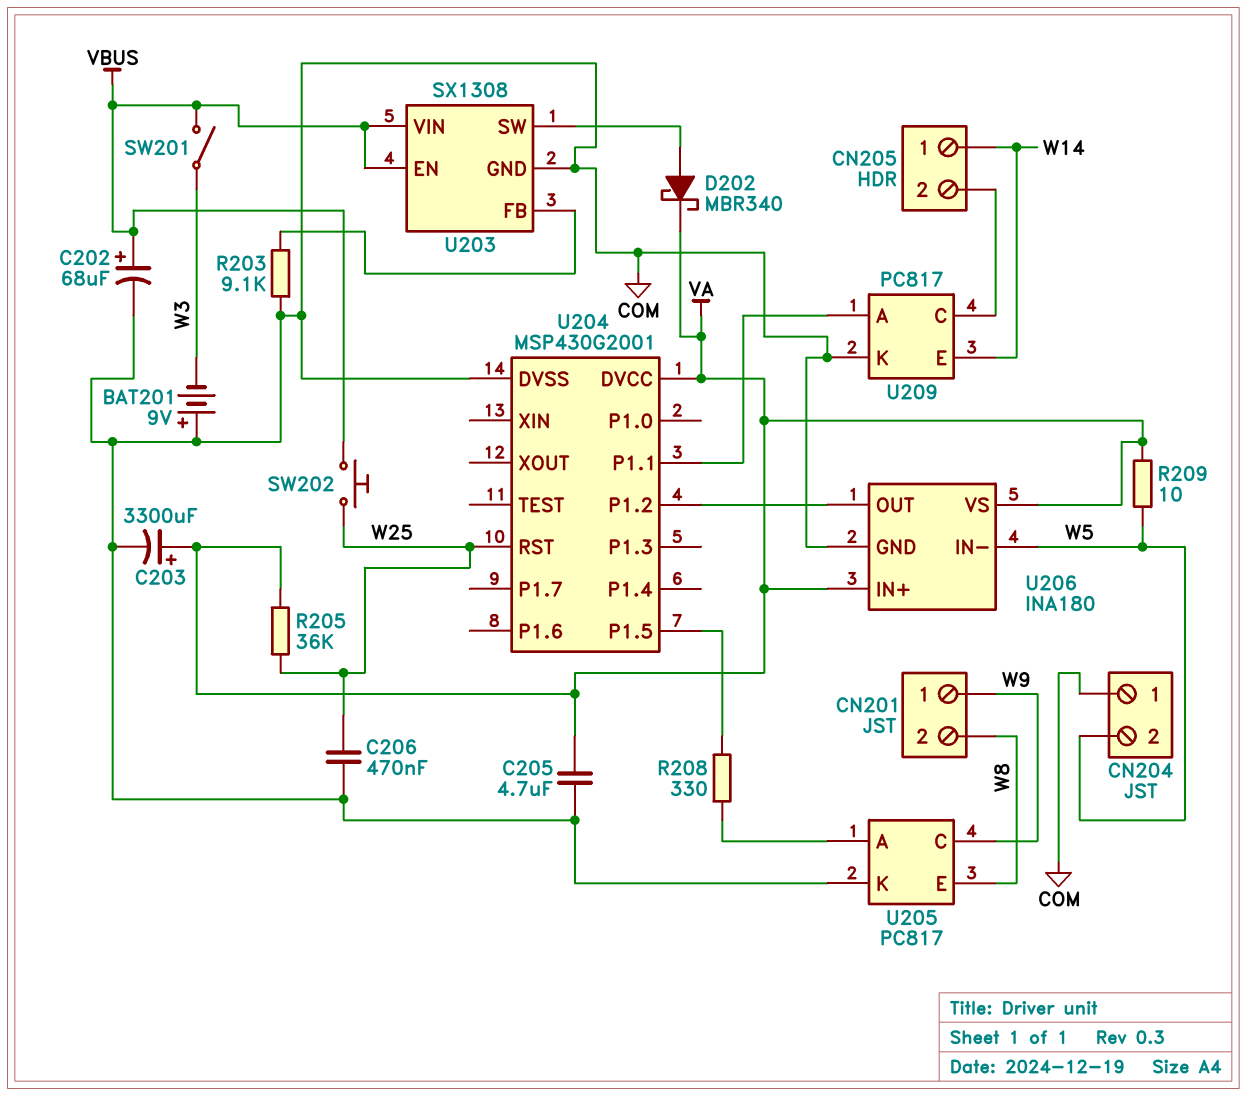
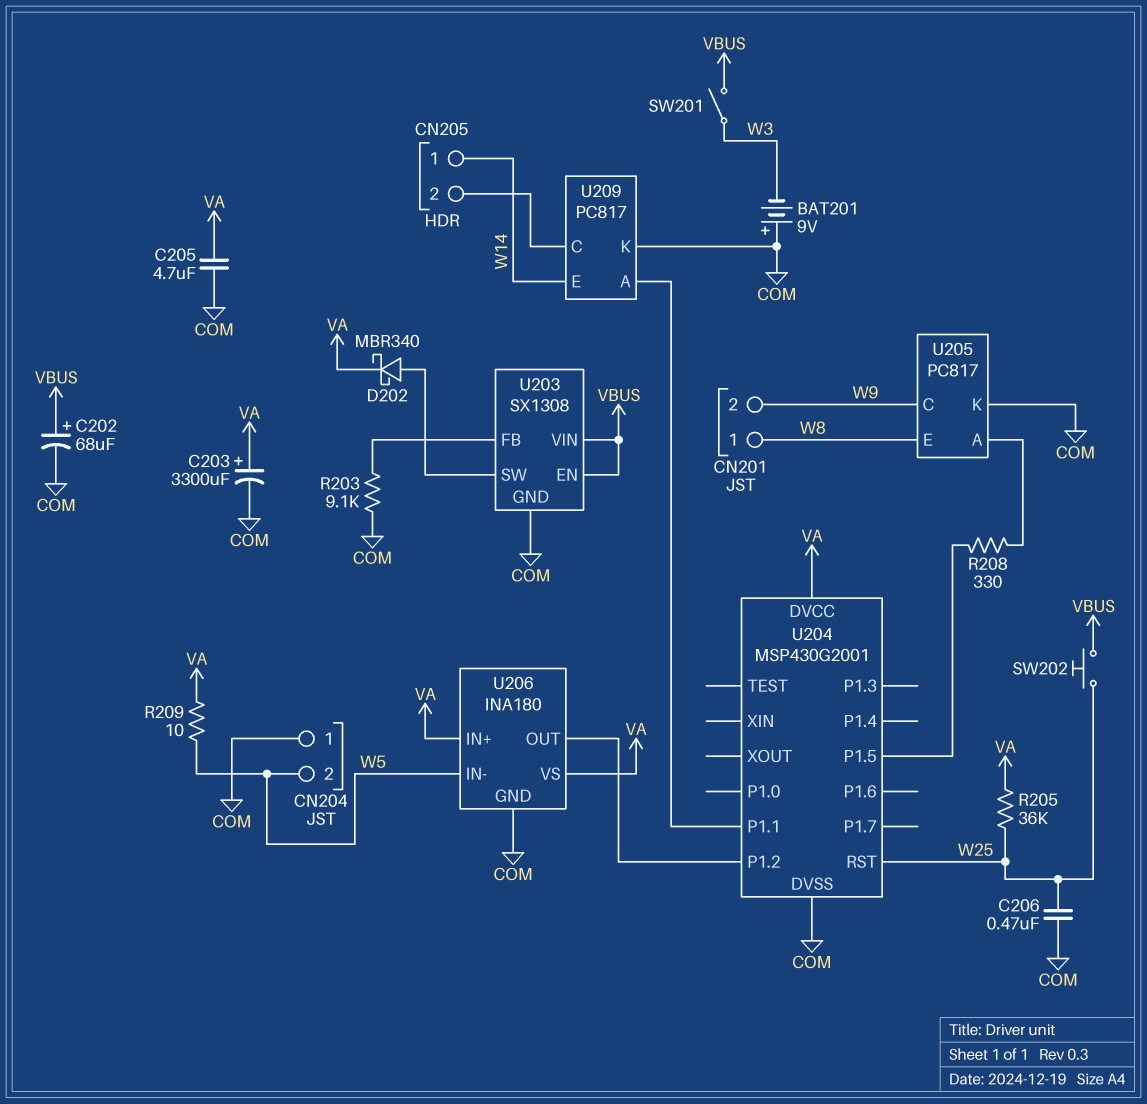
CN201 pin 1: W9 -> W8
CN201 pin 2: W8 -> W9

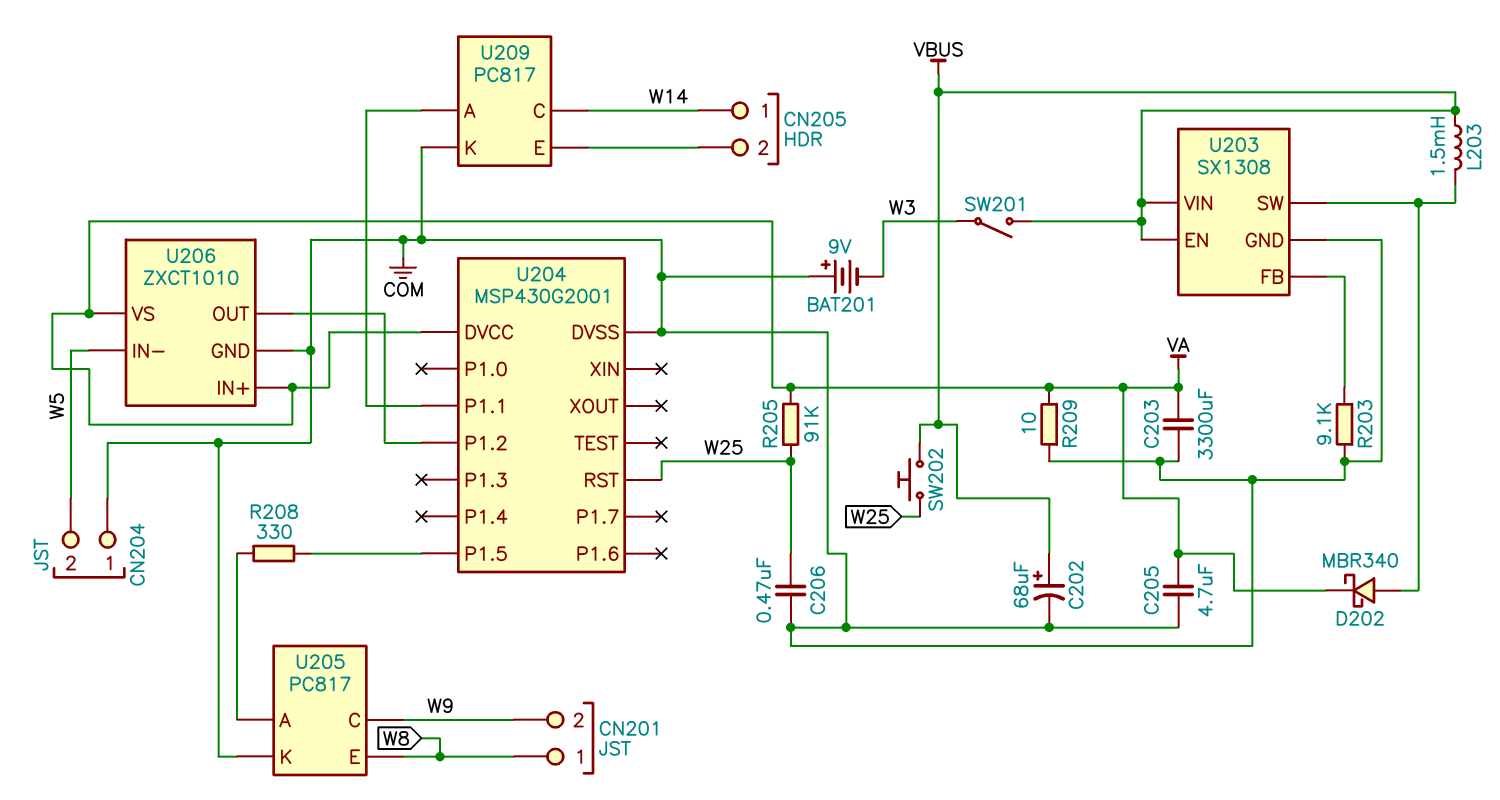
C203: 3300uF (plus VA, minus COM) -> 3300uF (COM, VA)
L203: none -> 1.5mH (U203/SW, VBUS)
R205: 36k (VA, W25) -> 91k (VA, W25)
R209: 10 (VA, W5) -> 10 (COM, VA)
U206: INA180 -> ZXCT1010
U209 pin C: CN205/2 -> W14
U209 pin E: W14 -> CN205/2

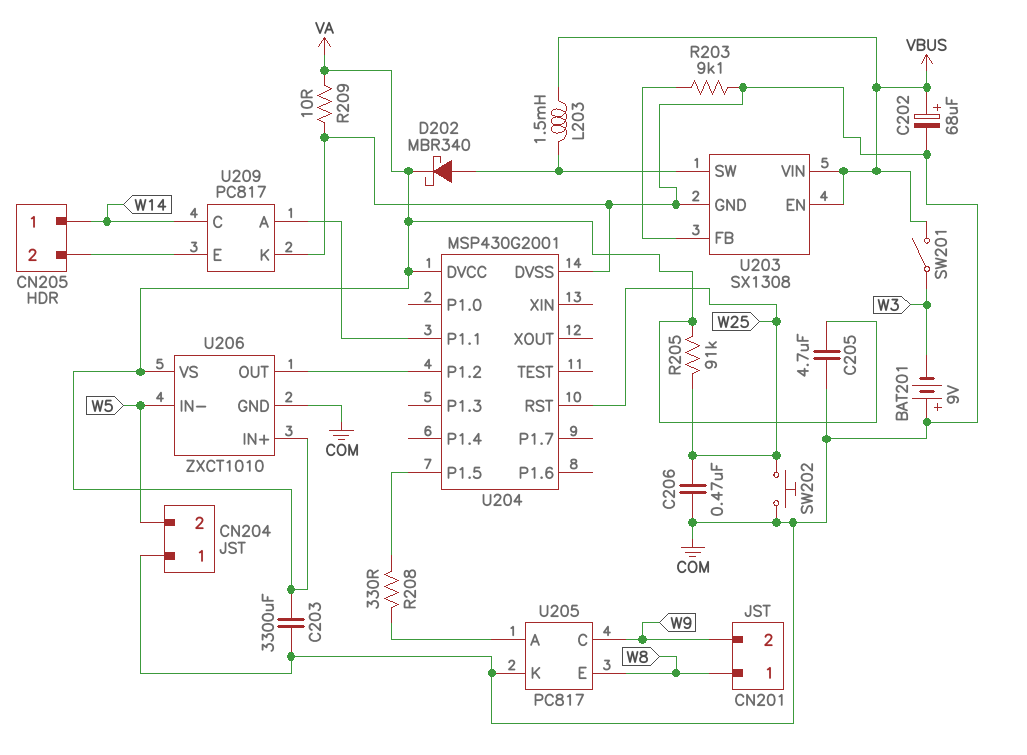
SW202: button (VBUS, W25) -> button (COM, W25)

